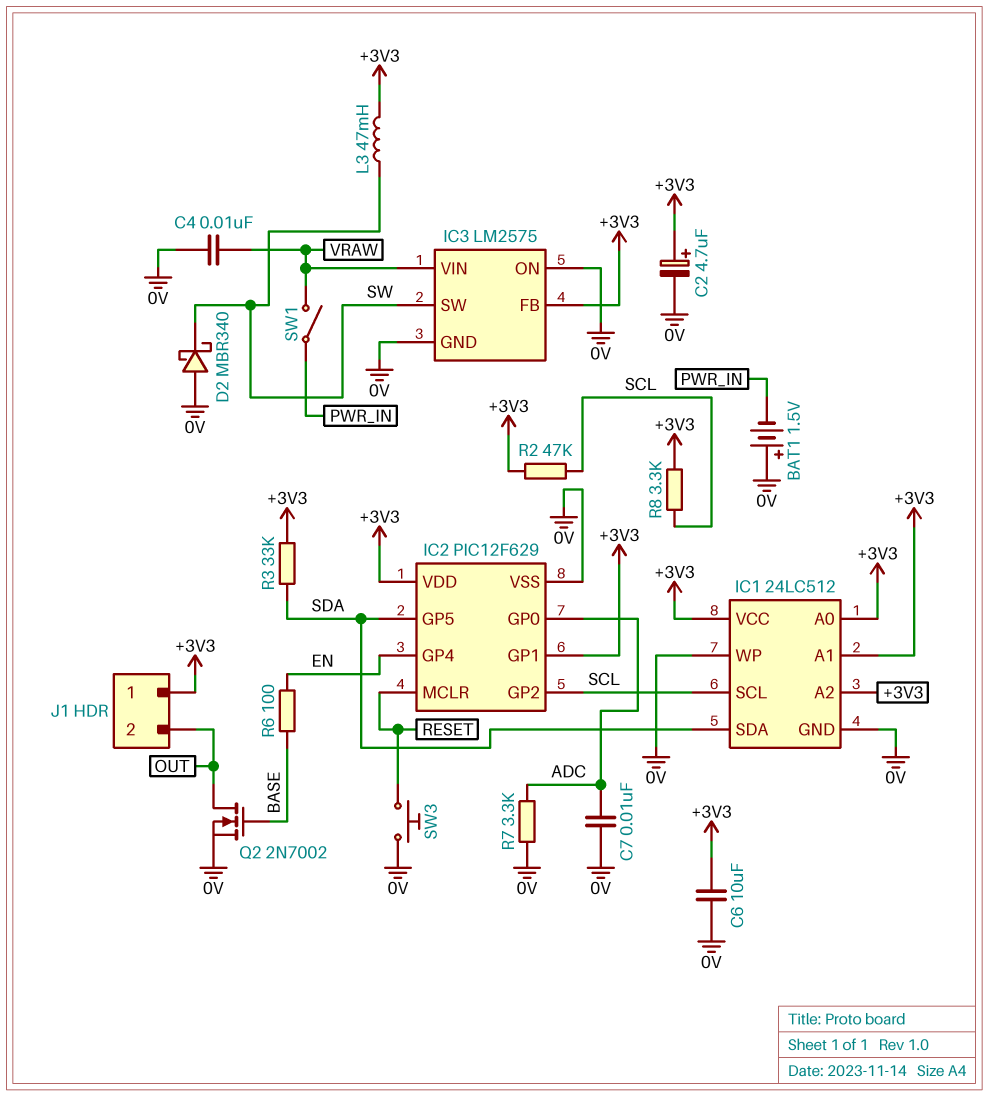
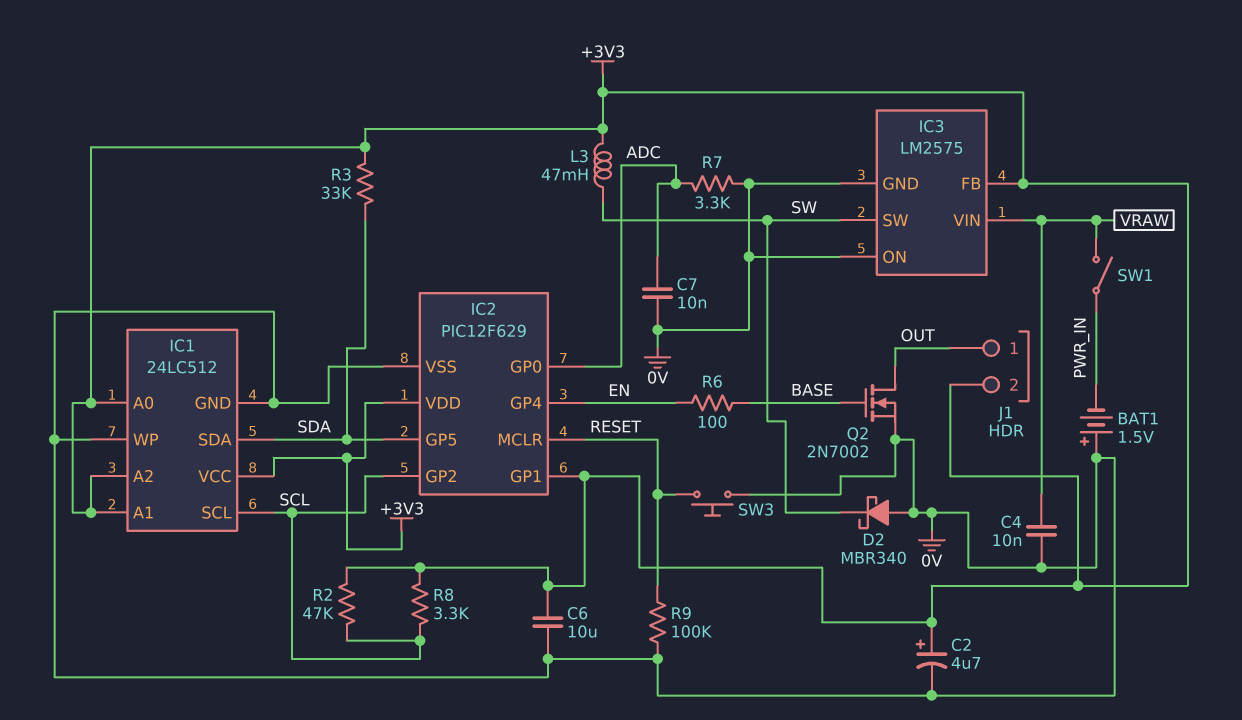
J1 pin 1: +3V3 -> OUT
J1 pin 2: OUT -> +3V3
R9: none -> 100k (0V, RESET)

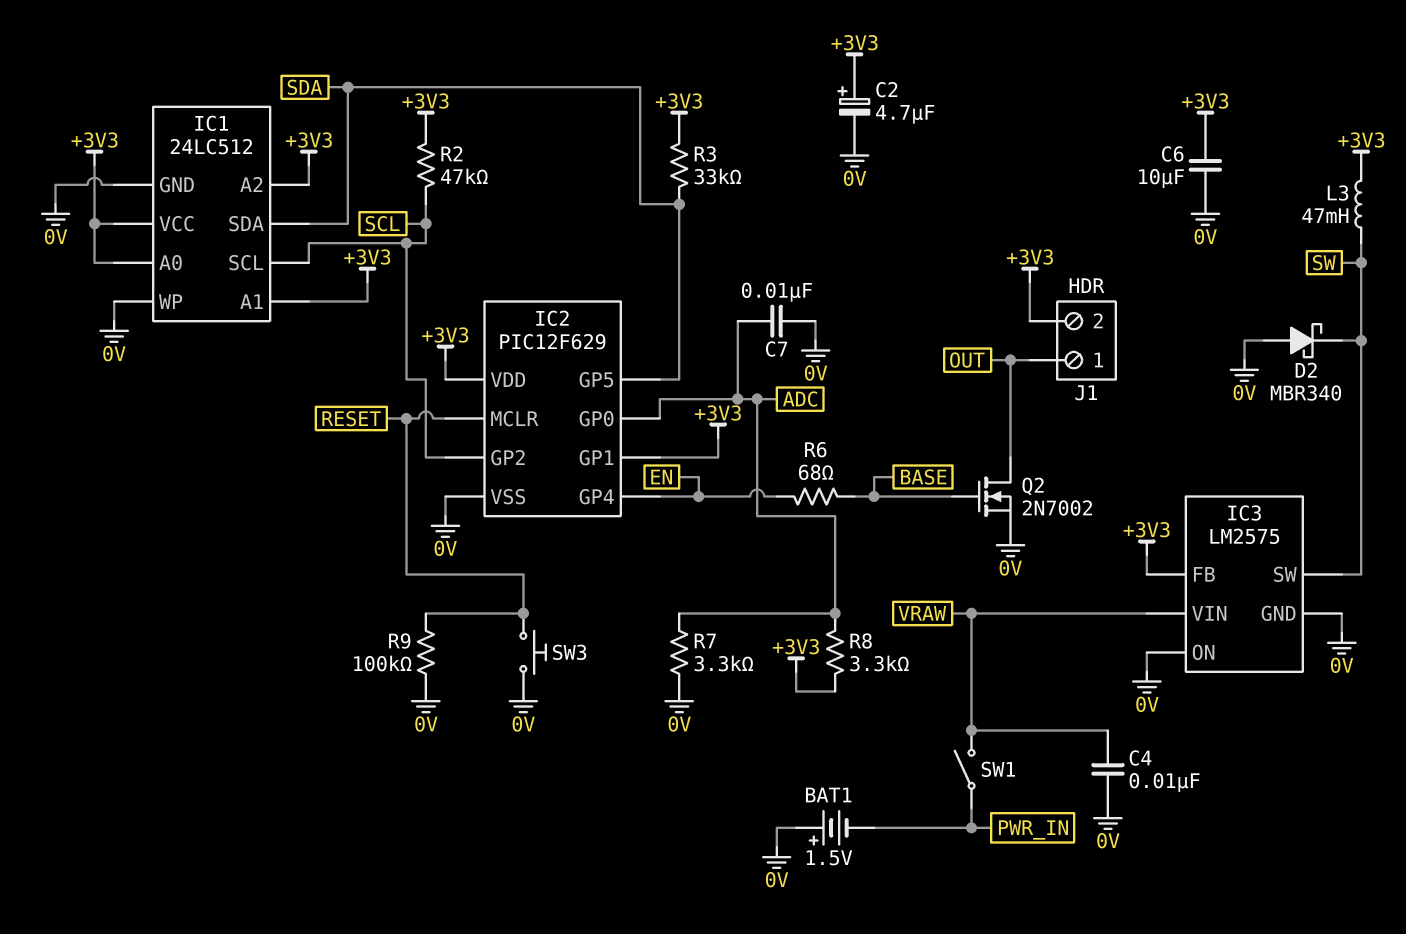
R6: 100 (BASE, EN) -> 68 (BASE, EN)
R8: 3.3k (+3V3, SCL) -> 3.3k (+3V3, ADC)

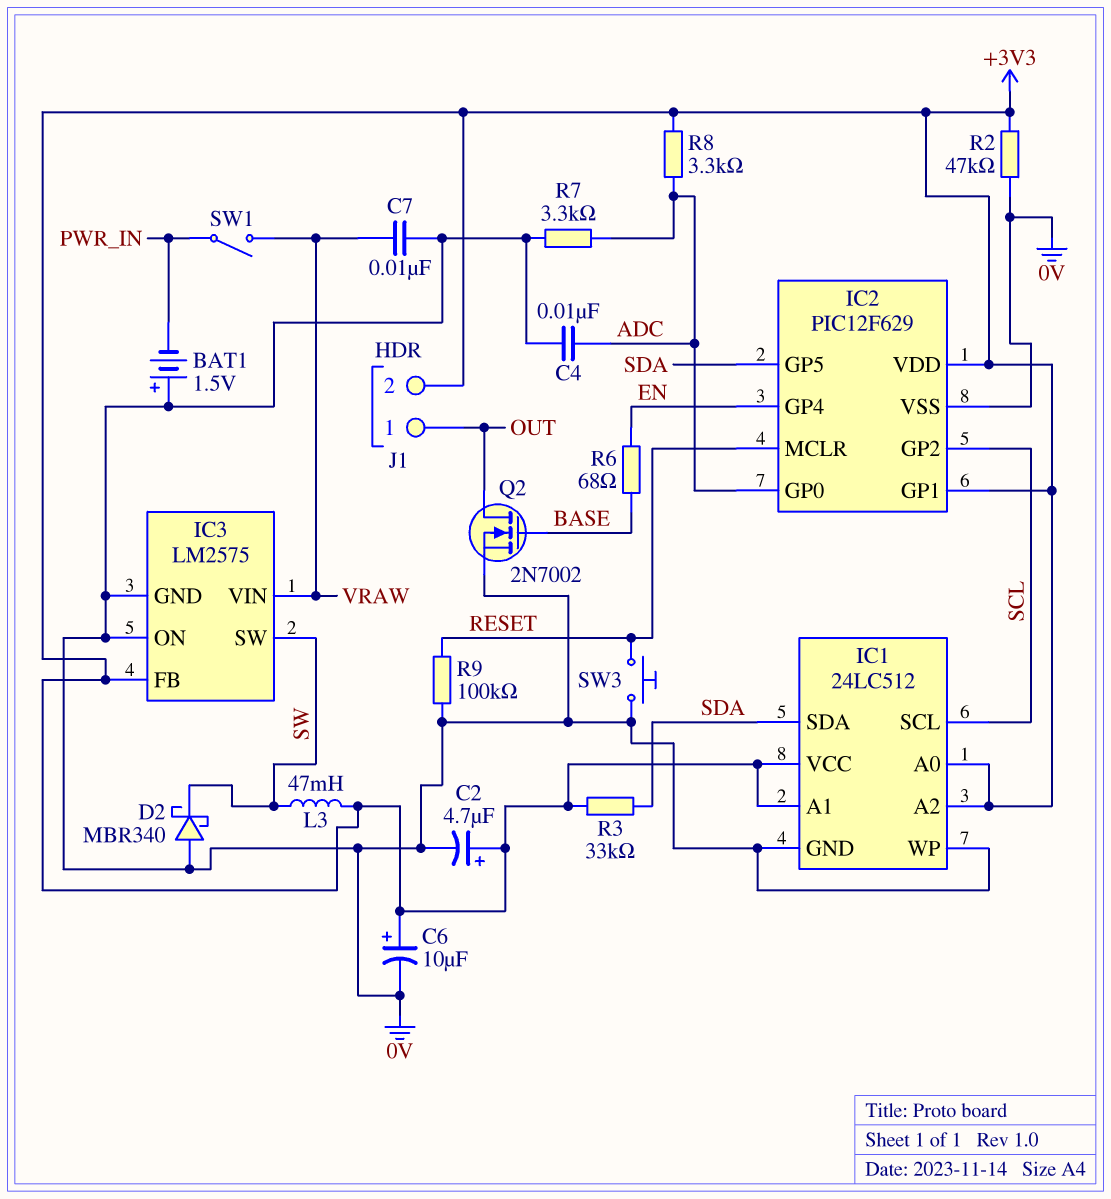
C4: 10nF (0V, VRAW) -> 10nF (0V, ADC)
C6: 10uF (+3V3, 0V) -> 10uF (plus +3V3, minus 0V)
C7: 10nF (0V, ADC) -> 10nF (0V, VRAW)
R2: 47k (+3V3, SCL) -> 47k (+3V3, 0V)

